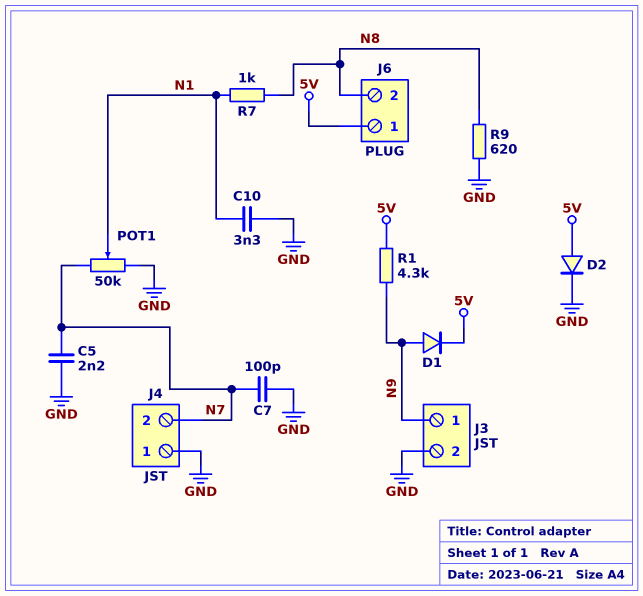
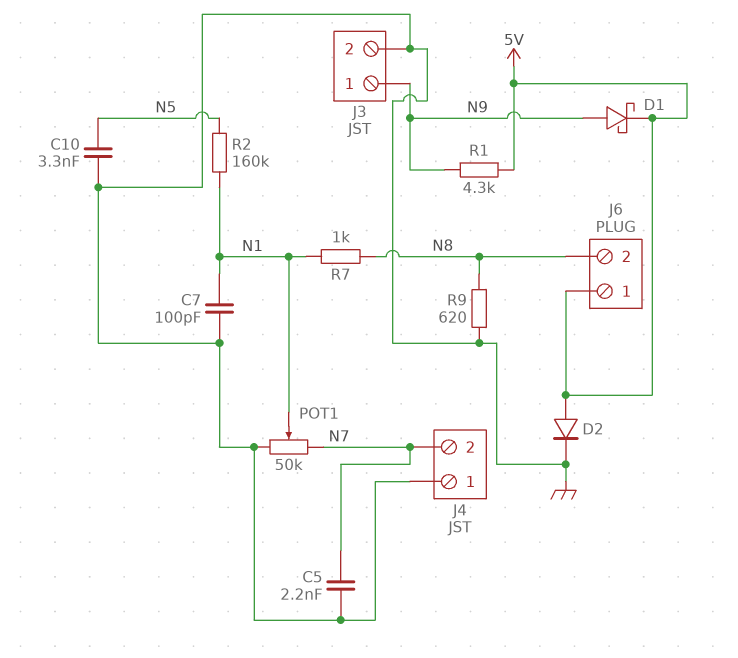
C7: 100pF (GND, N7) -> 100pF (GND, N1)
C10: 3.3nF (GND, N1) -> 3.3nF (GND, N5)
D1: diode (A N9, K 5V) -> schottky (A N9, K 5V)
R2: none -> 160k (N1, N5)

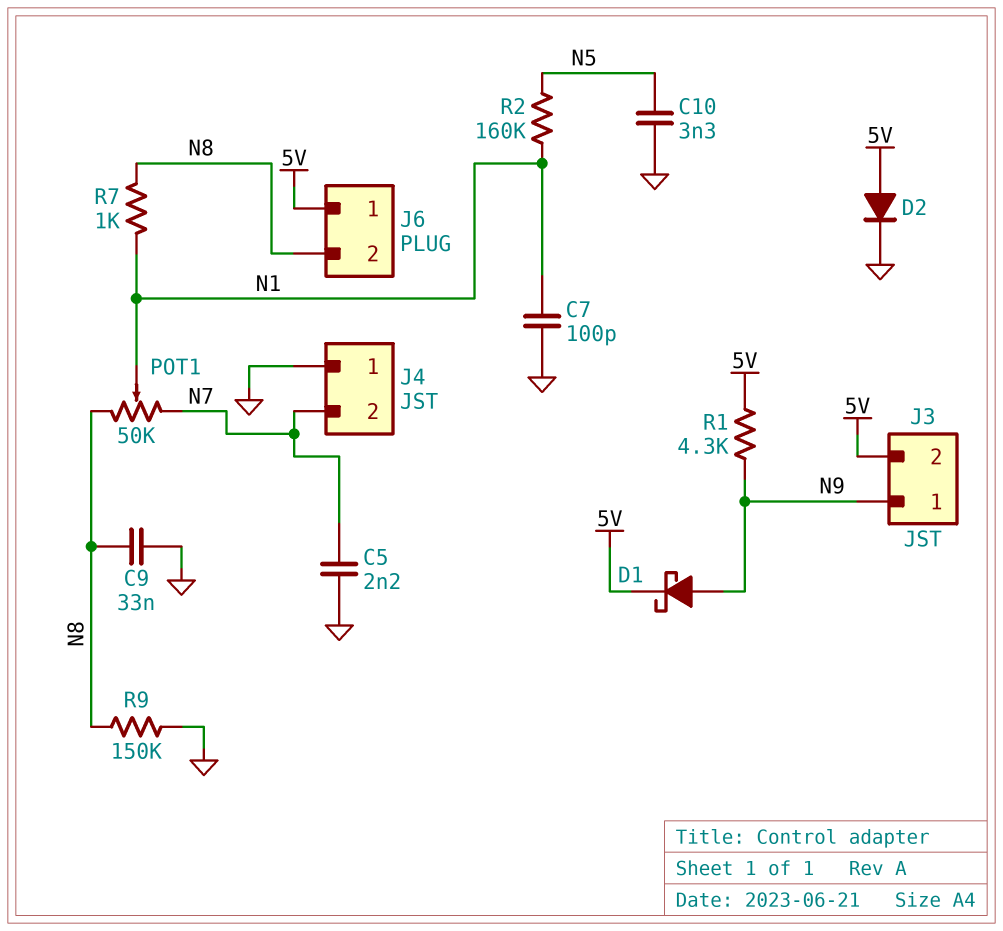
C9: none -> 33nF (GND, N8)
J3 pin 2: GND -> 5V
POT1: 50k (GND, N7, wiper N1) -> 50k (N7, N8, wiper N1)
R9: 620 (GND, N8) -> 150k (GND, N8)

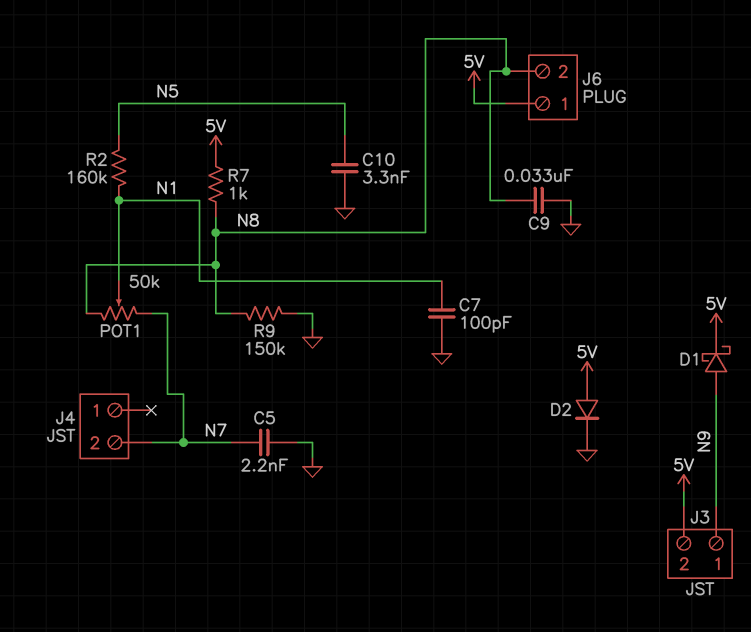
J4 pin 1: GND -> none
R1: 4.3k (5V, N9) -> none
R7: 1k (N1, N8) -> 1k (5V, N8)

